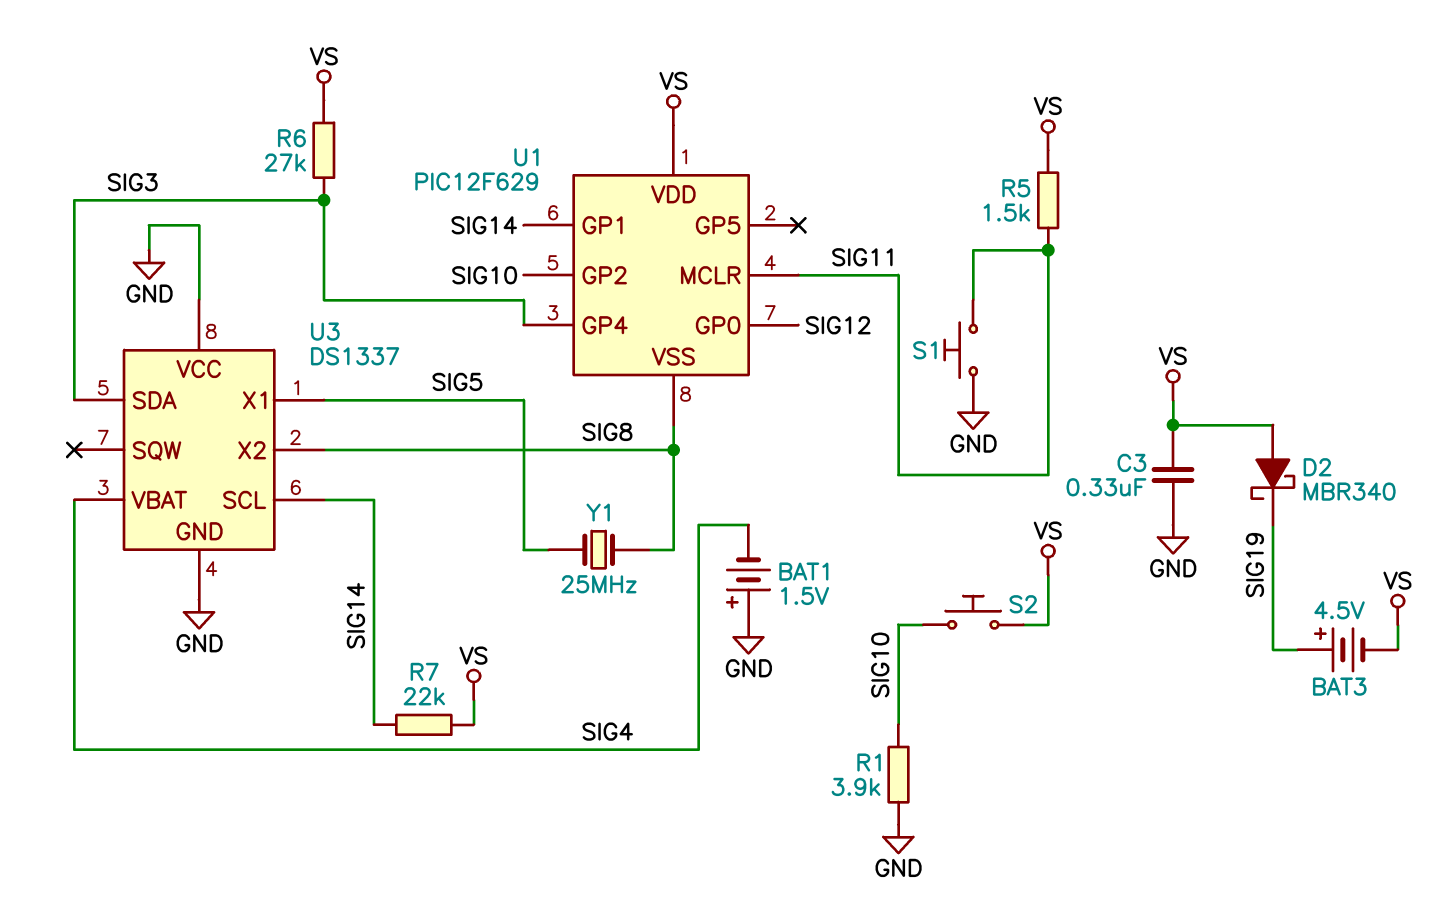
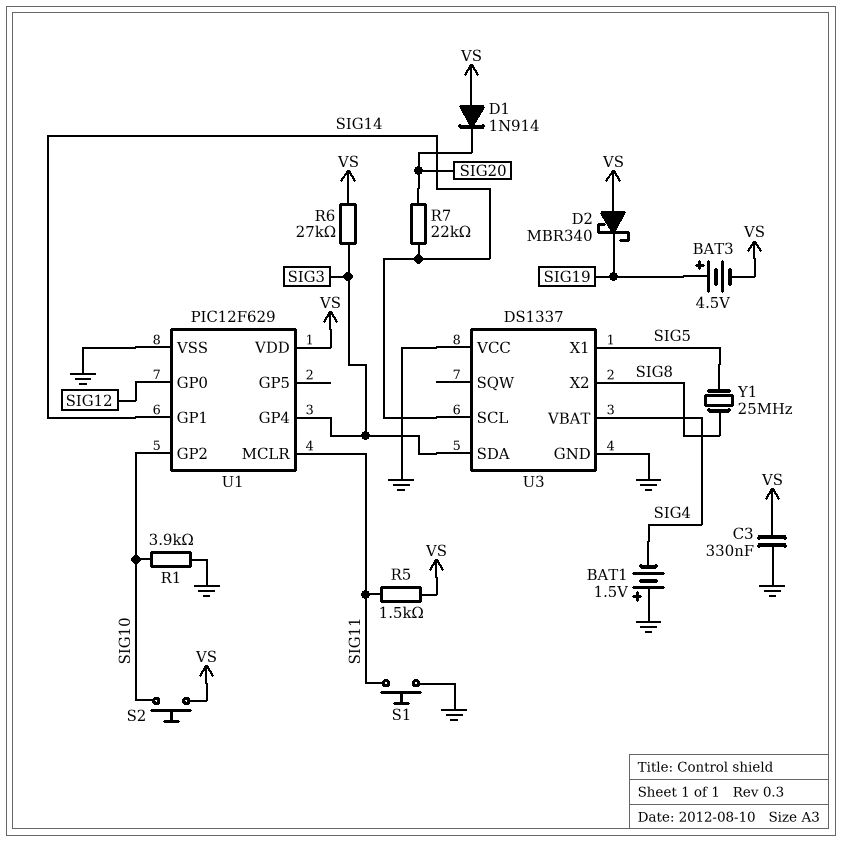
D1: none -> diode 1N914 (A VS, K SIG20)
R7: 22k (SIG14, VS) -> 22k (SIG14, SIG20)
U1 pin VSS: SIG8 -> GND

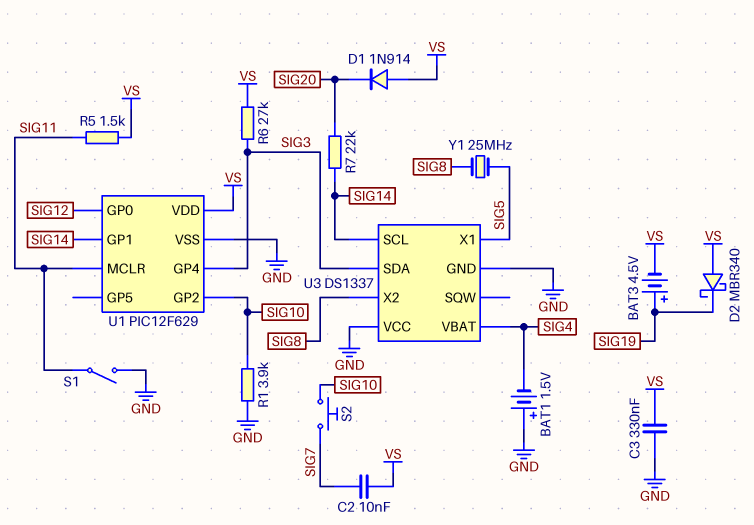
C2: none -> 10nF (SIG7, VS)
S1: button (GND, SIG11) -> switch (GND, SIG11)
S2: button (SIG10, VS) -> button (SIG7, SIG10)

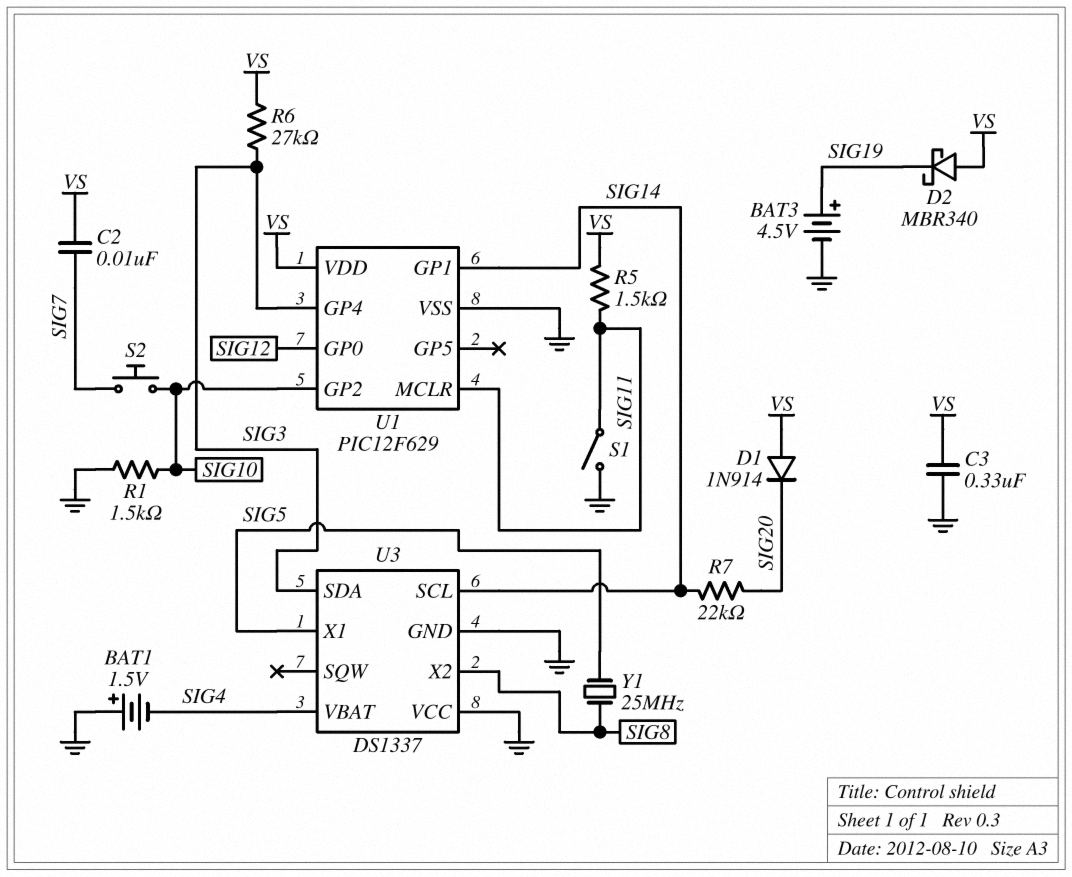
BAT3: 4.5V (plus SIG19, minus VS) -> 4.5V (plus SIG19, minus GND)
R1: 3.9k (GND, SIG10) -> 1.5k (GND, SIG10)

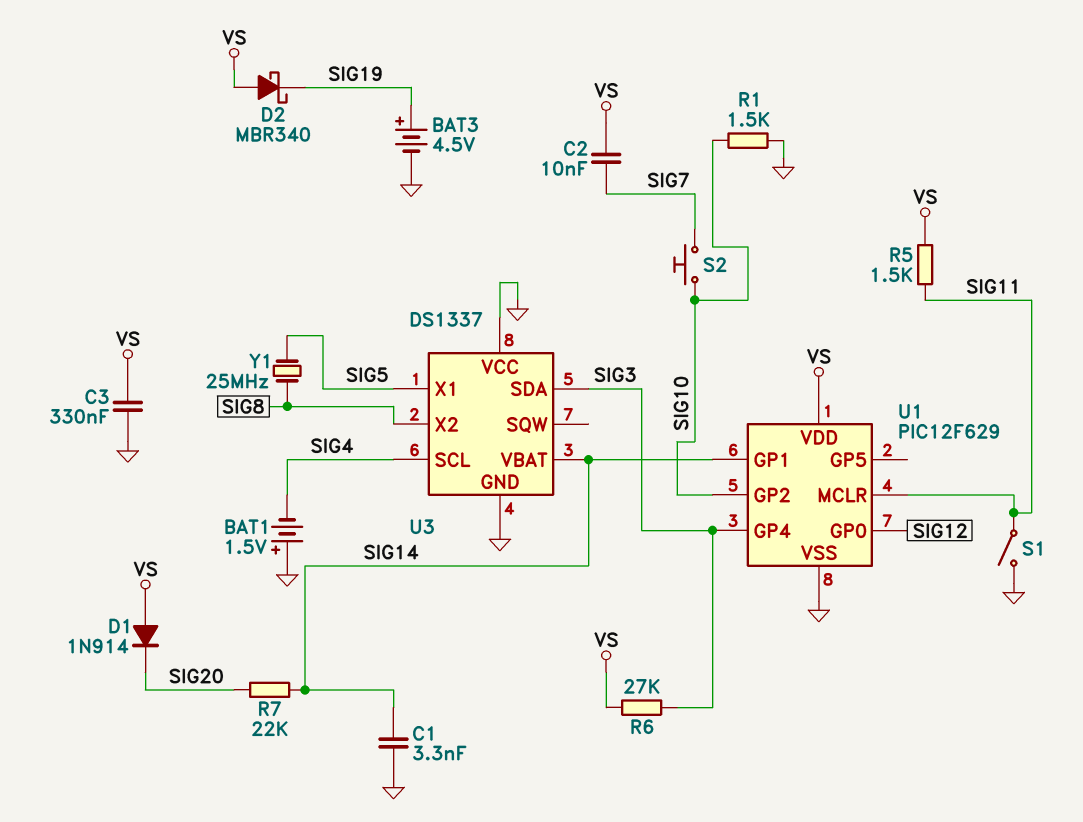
C1: none -> 3.3nF (GND, SIG14)
U3 pin SCL: SIG14 -> SIG4
U3 pin VBAT: SIG4 -> SIG14

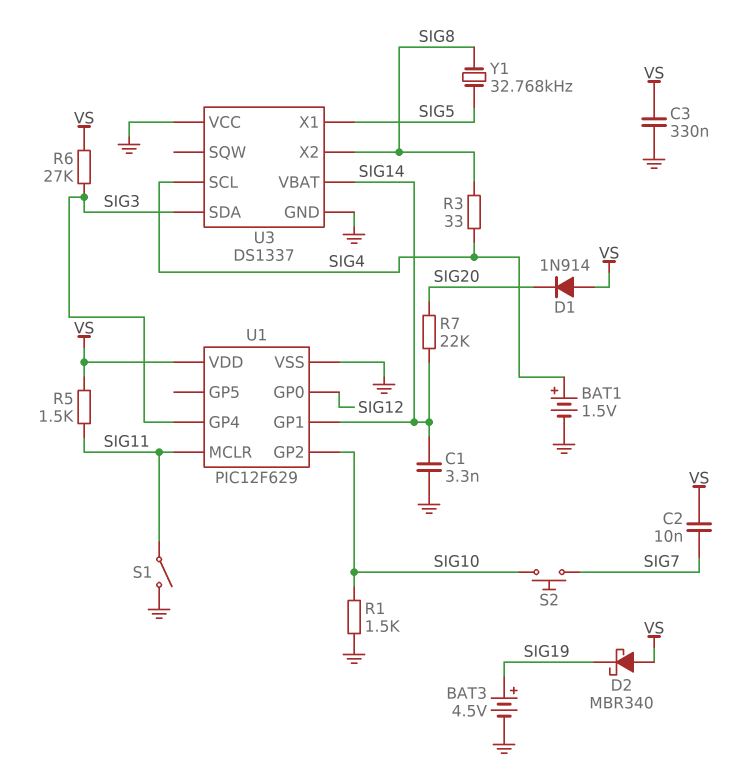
BAT1: 1.5V (plus GND, minus SIG4) -> 1.5V (plus SIG4, minus GND)
R3: none -> 33 (SIG4, SIG8)
Y1: 25MHz (SIG5, SIG8) -> 32.768kHz (SIG5, SIG8)

